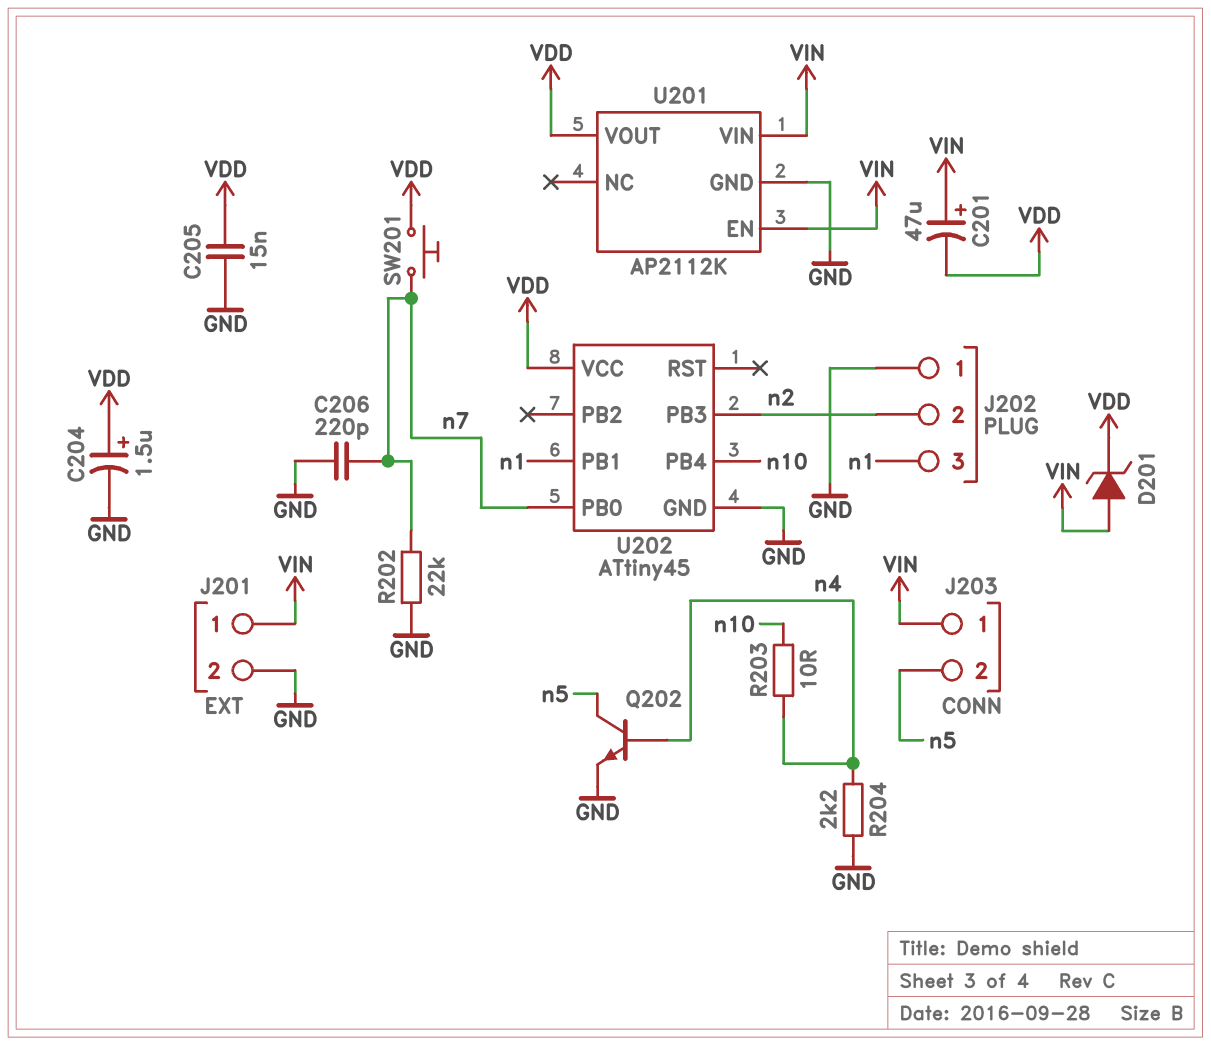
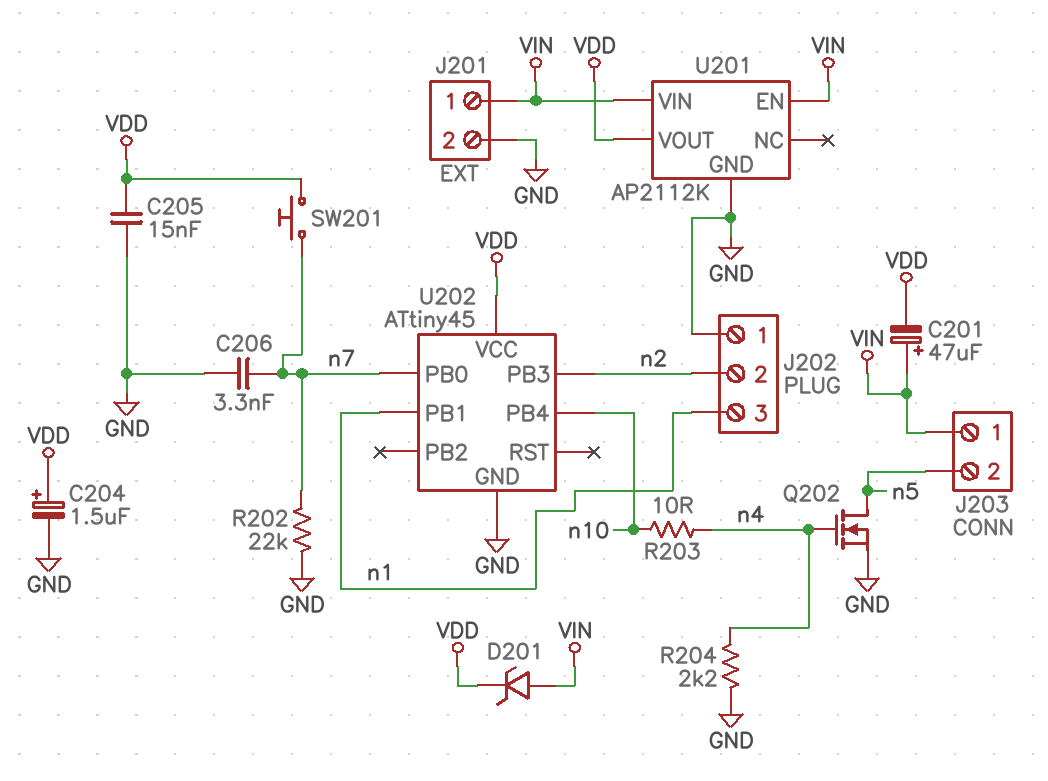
C206: 220pF (GND, n7) -> 3.3nF (GND, n7)
Q202: NPN (B n4, C n5, E GND) -> NMOS (G n4, D n5, S GND)

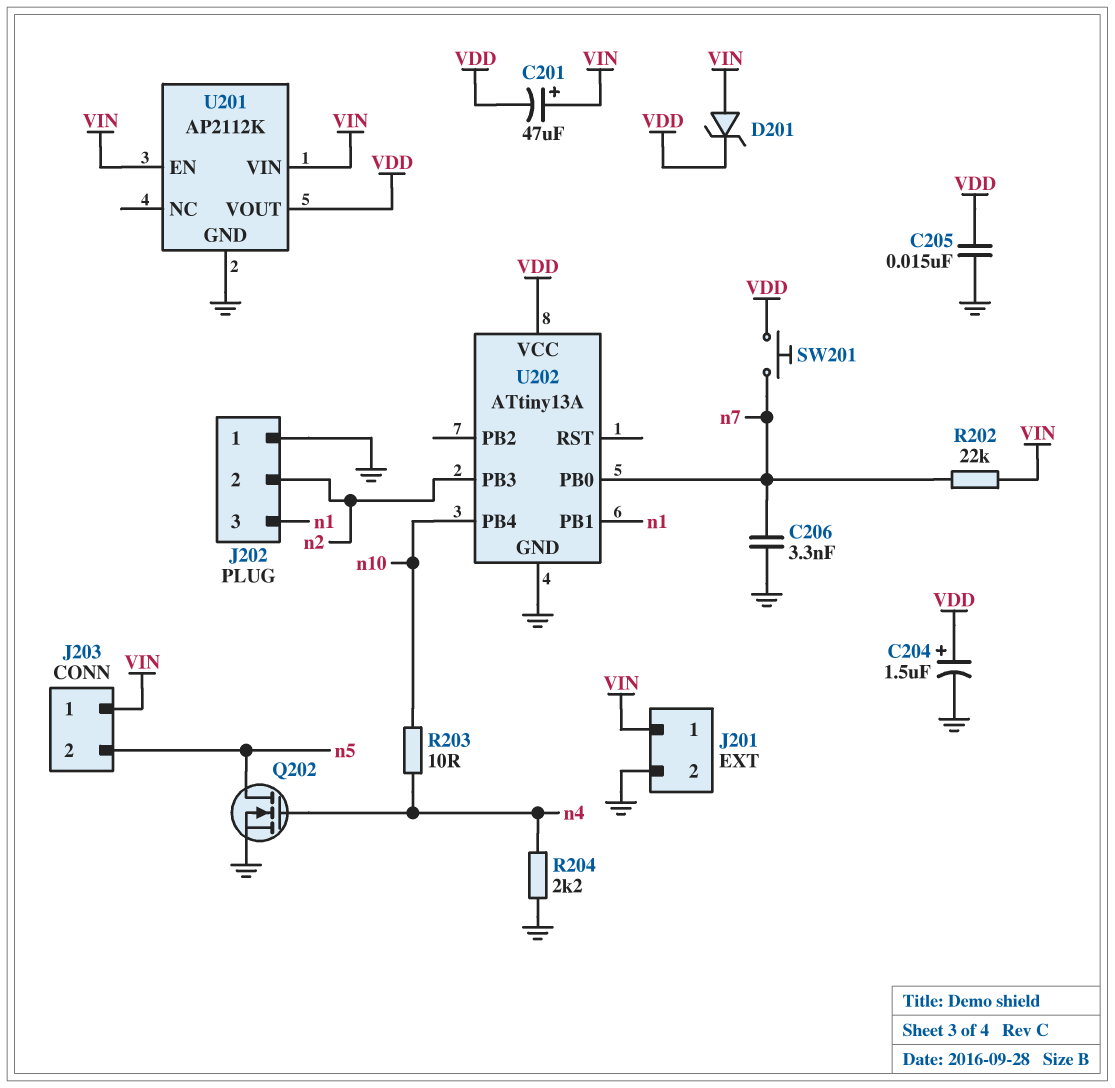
R202: 22k (GND, n7) -> 22k (VIN, n7)
U202: ATtiny45 -> ATtiny13A

